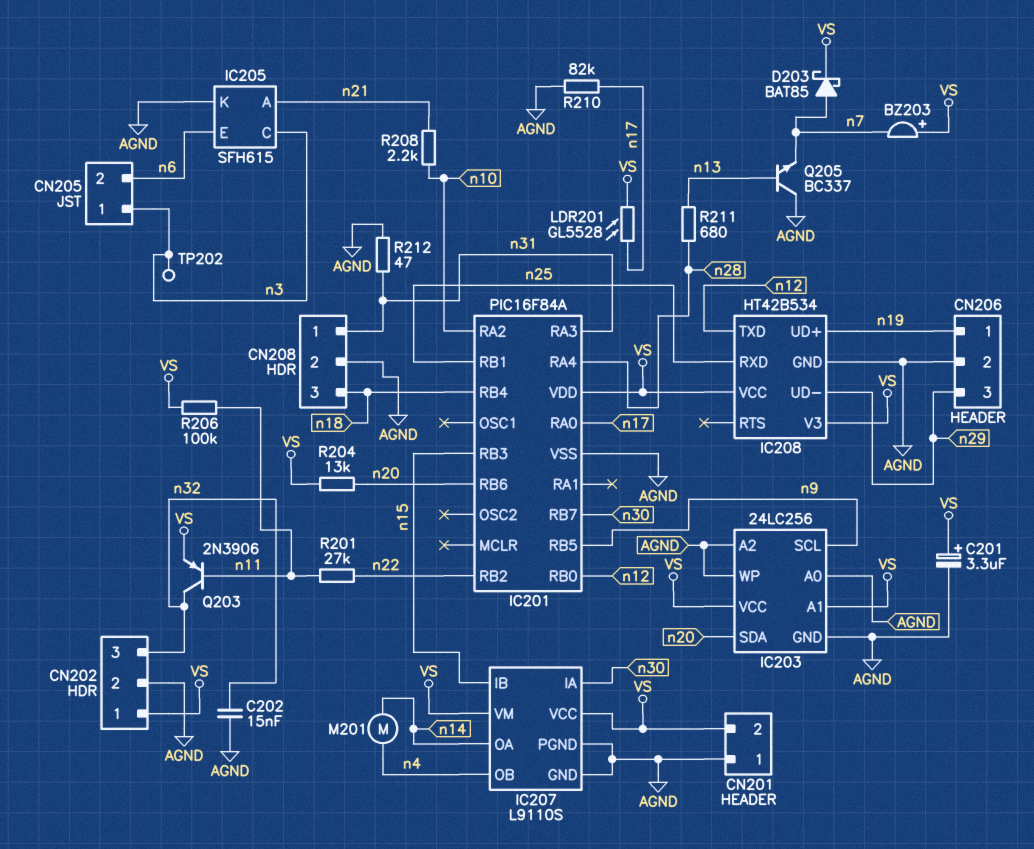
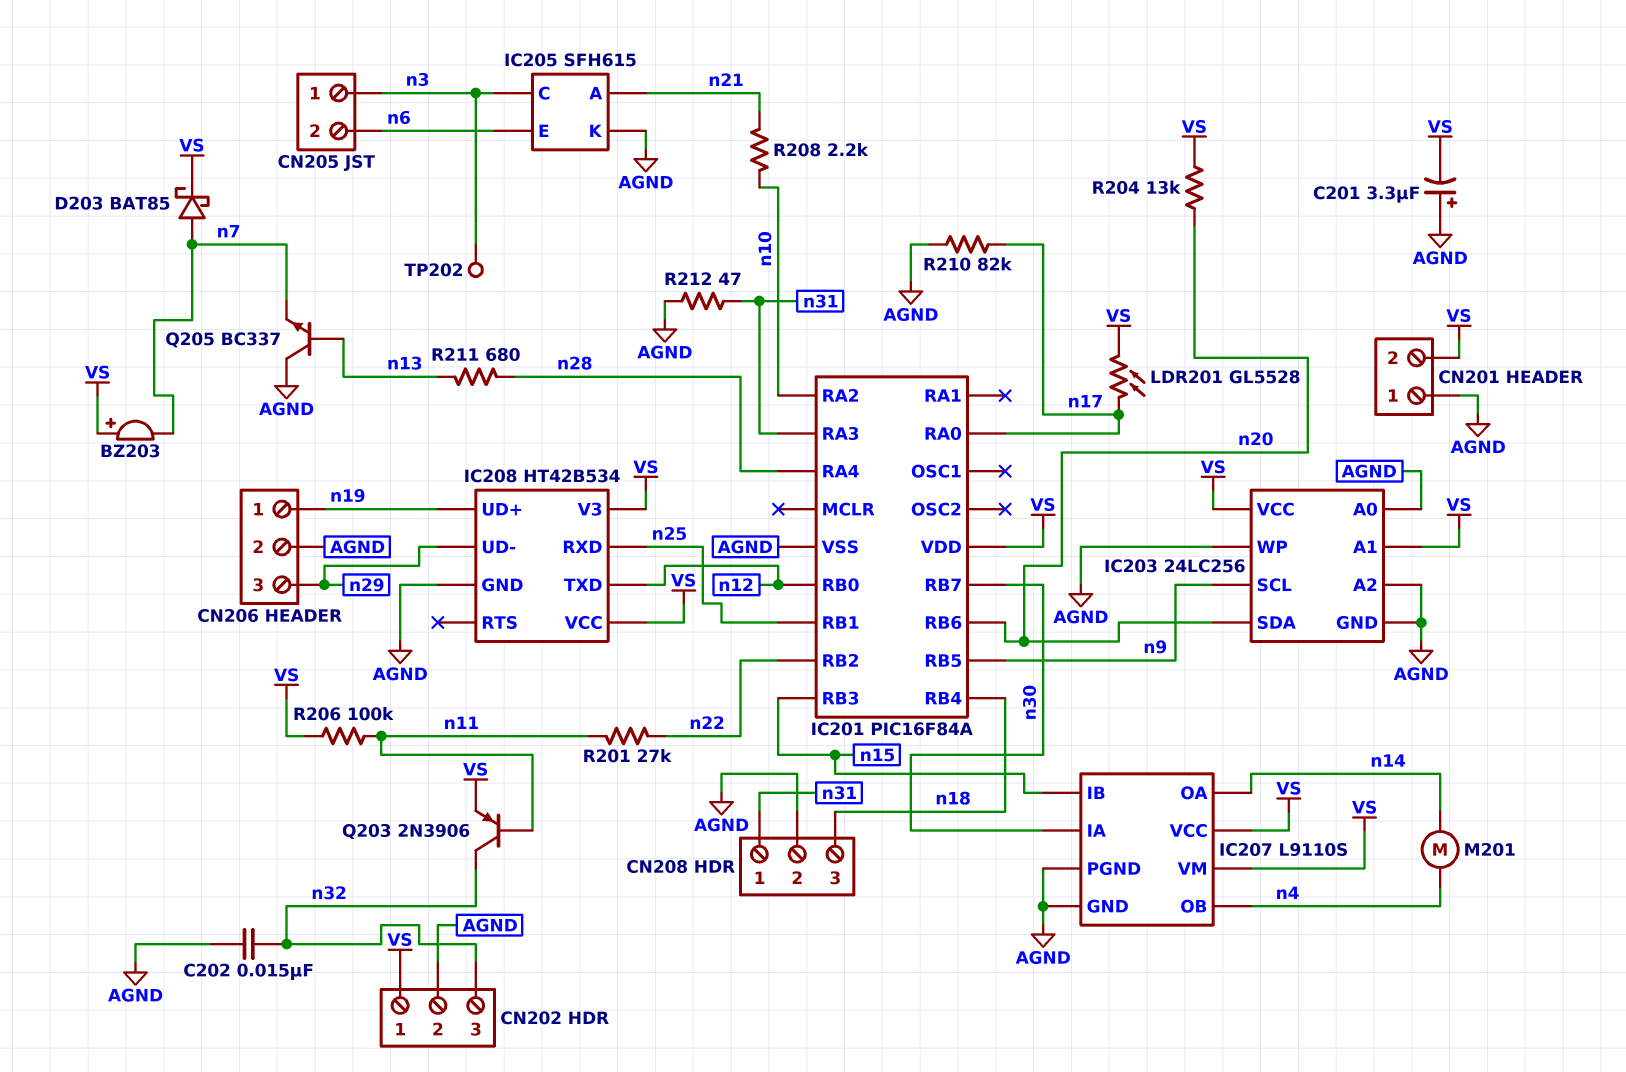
C201: 3.3uF (plus VS, minus AGND) -> 3.3uF (plus AGND, minus VS)

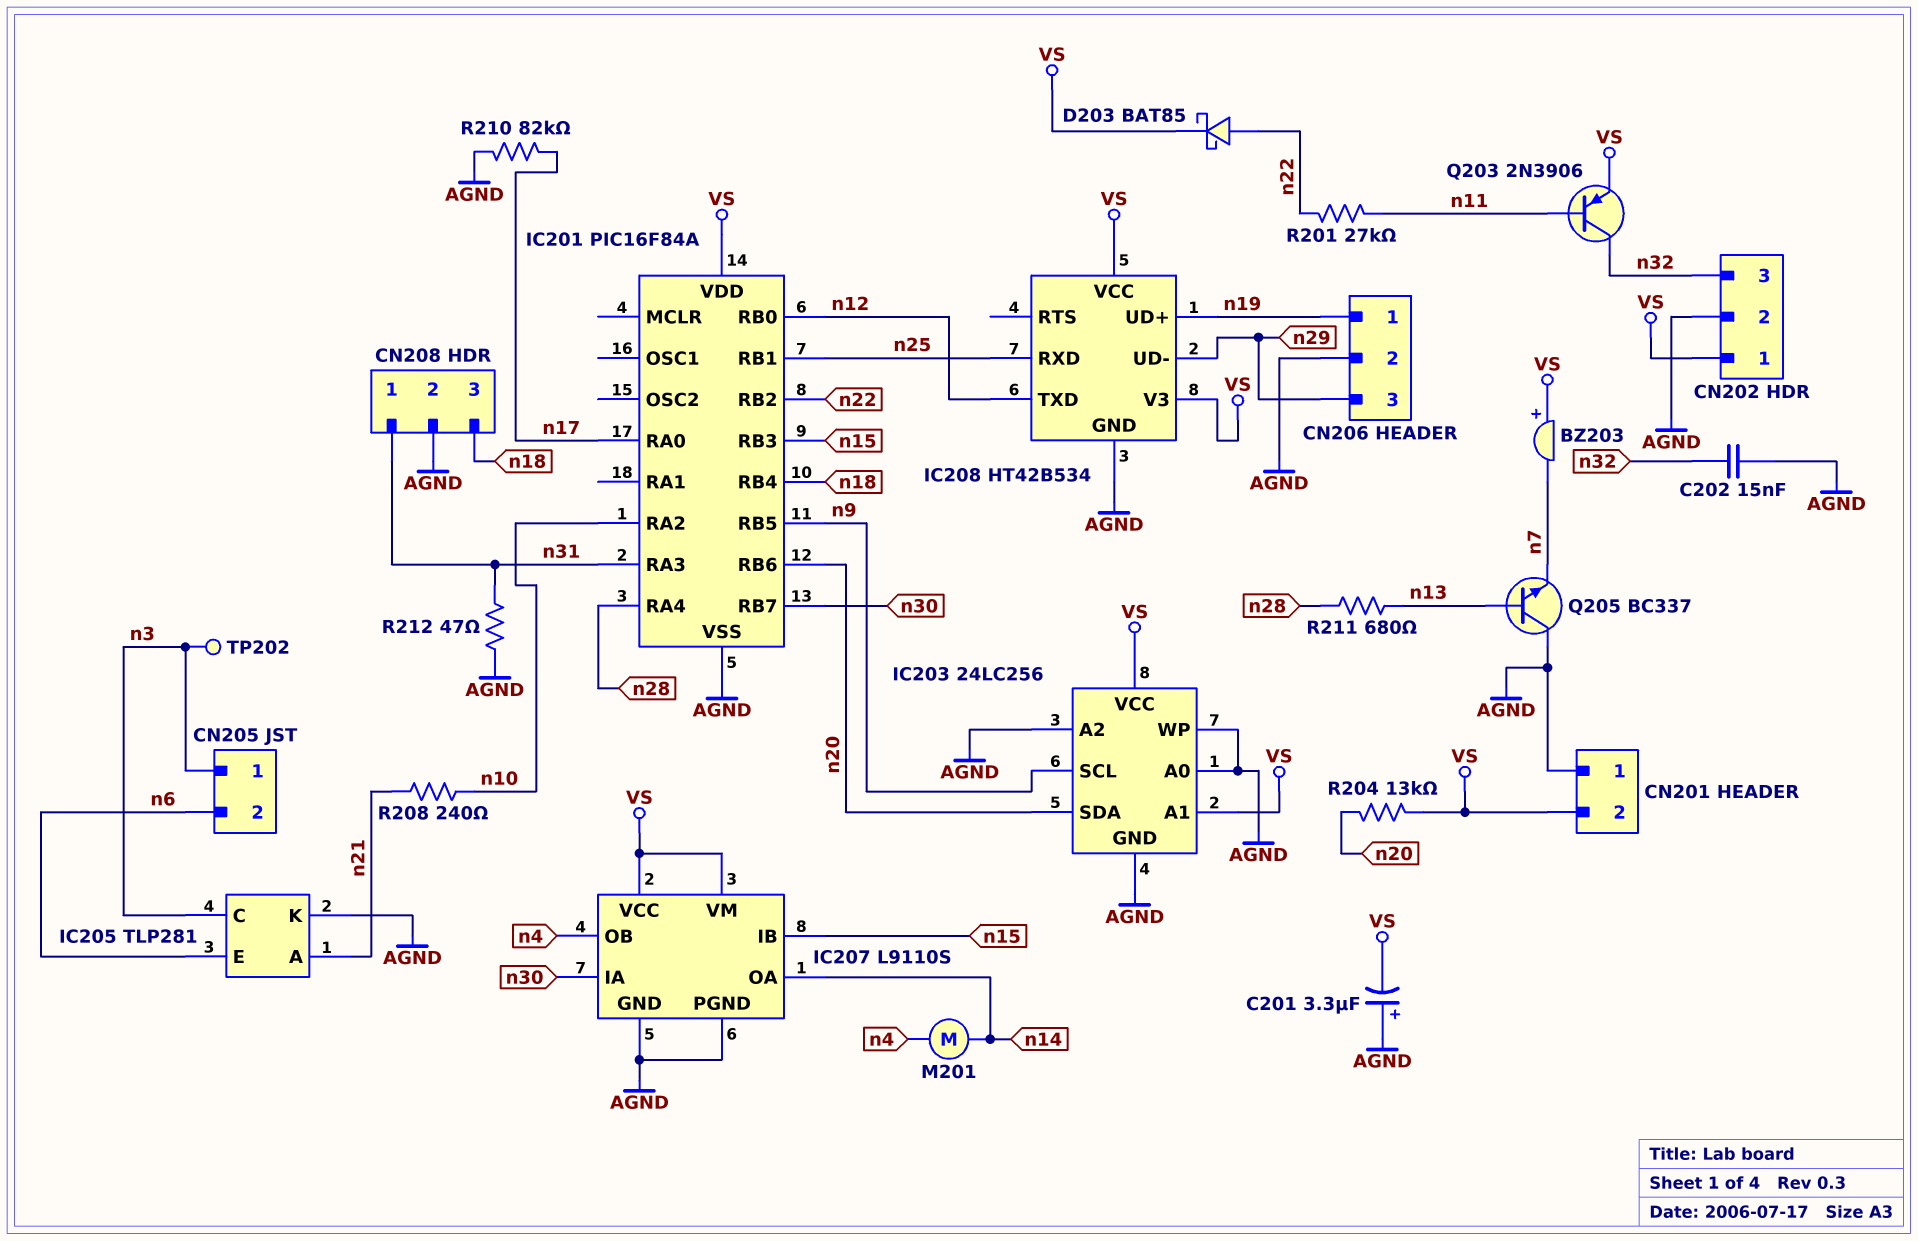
D203: schottky BAT85 (A n7, K VS) -> schottky BAT85 (A n22, K VS)
IC205: SFH615 -> TLP281
LDR201: GL5528 (VS, n17) -> none
R206: 100k (VS, n11) -> none
R208: 2.2k (n10, n21) -> 240 (n10, n21)

